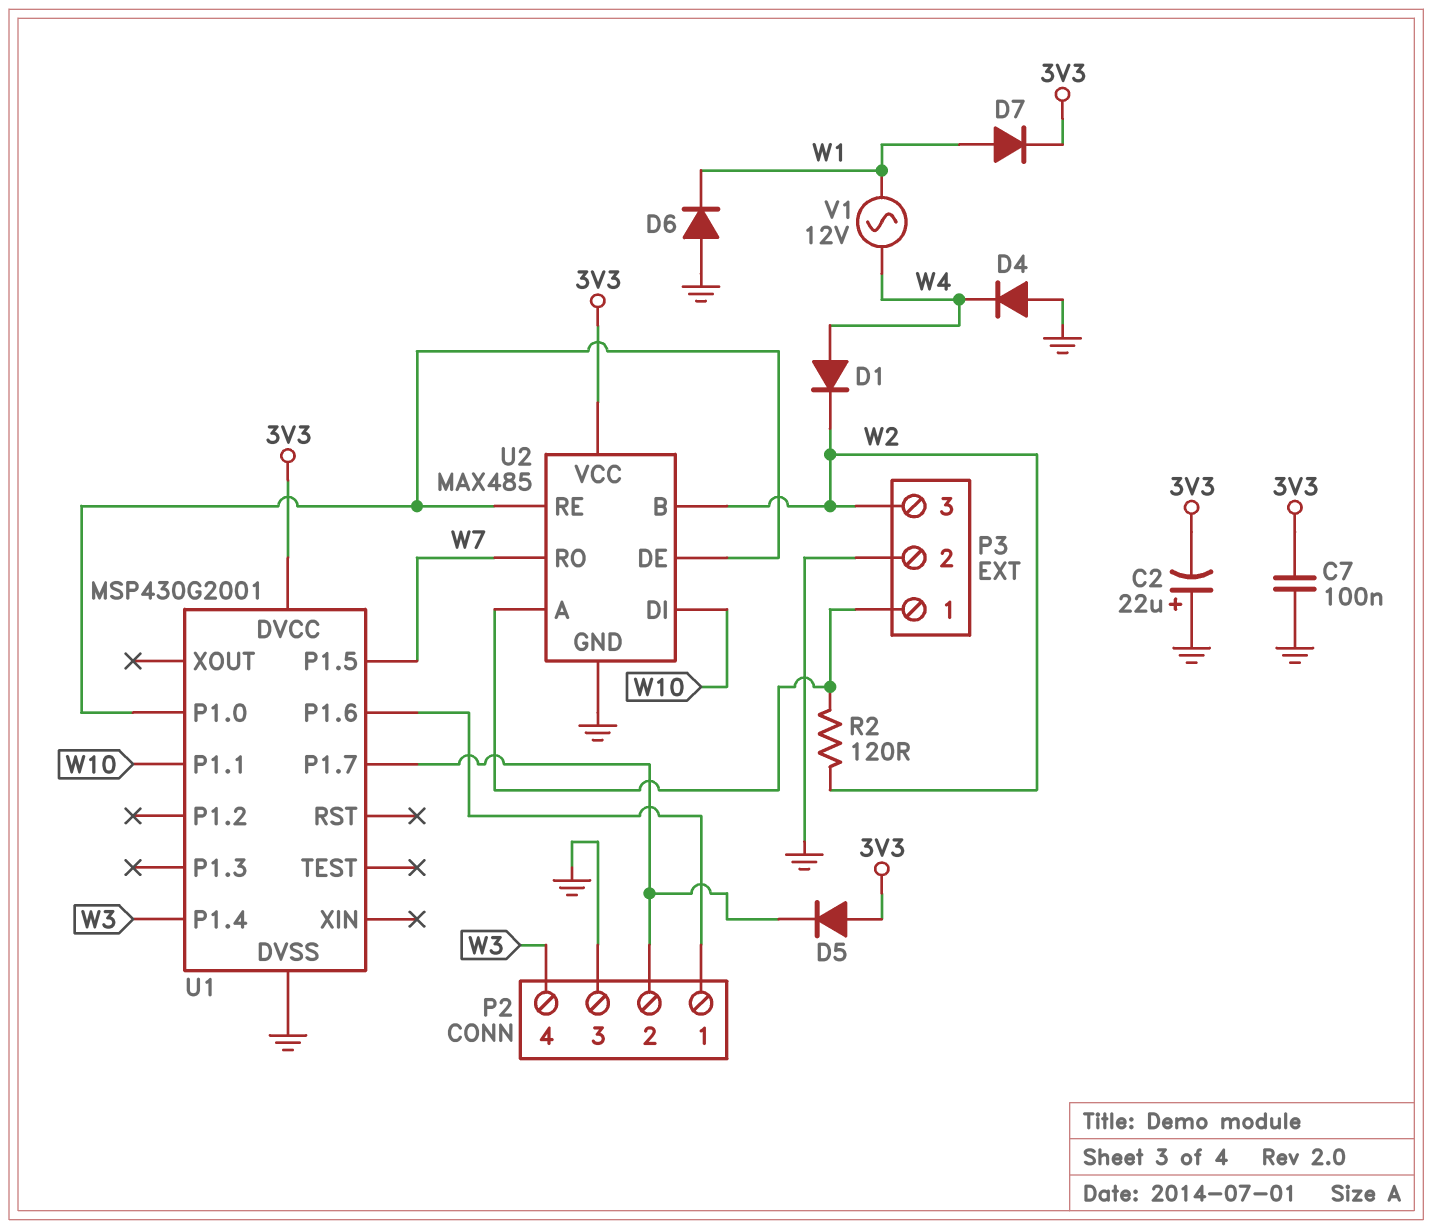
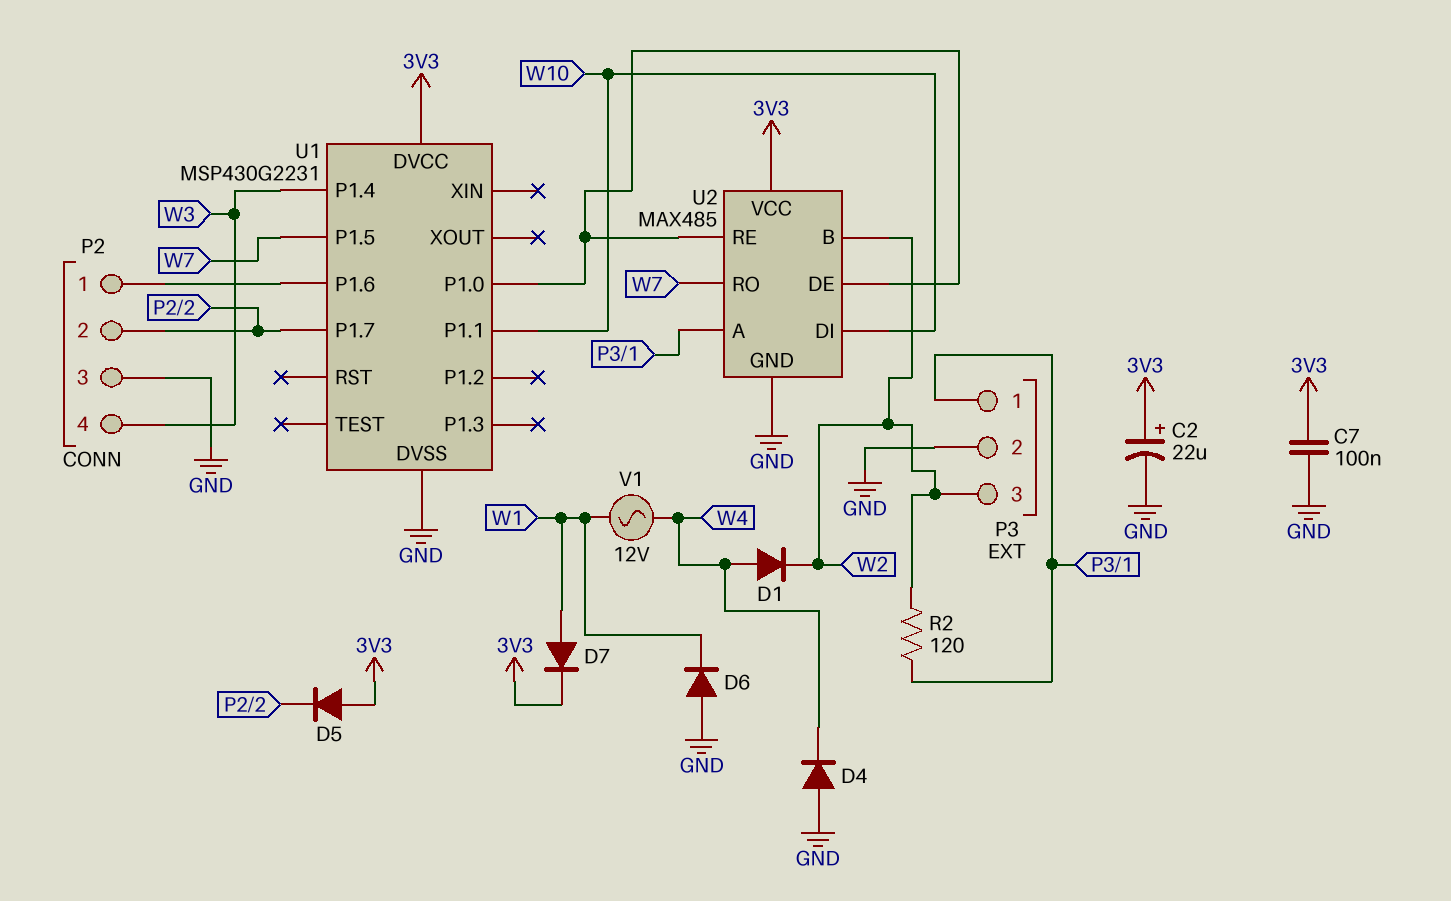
C2: 22uF (plus GND, minus 3V3) -> 22uF (plus 3V3, minus GND)
U1: MSP430G2001 -> MSP430G2231

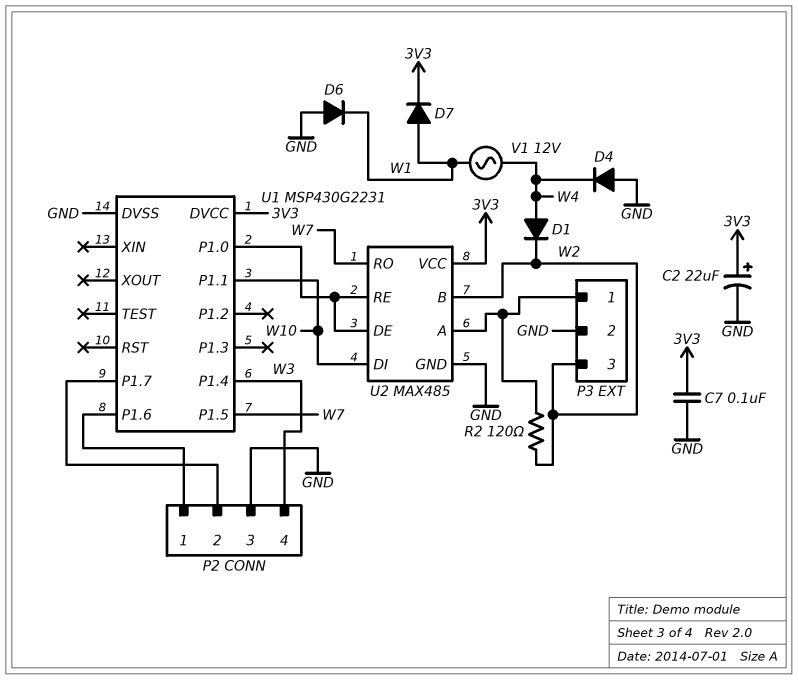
D5: diode (A 3V3, K P2/2) -> none

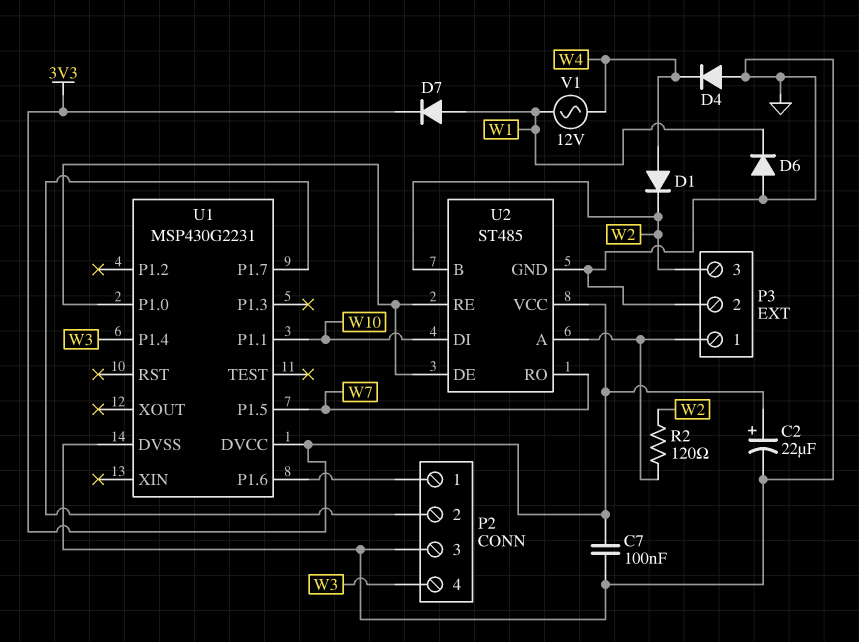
U2: MAX485 -> ST485

